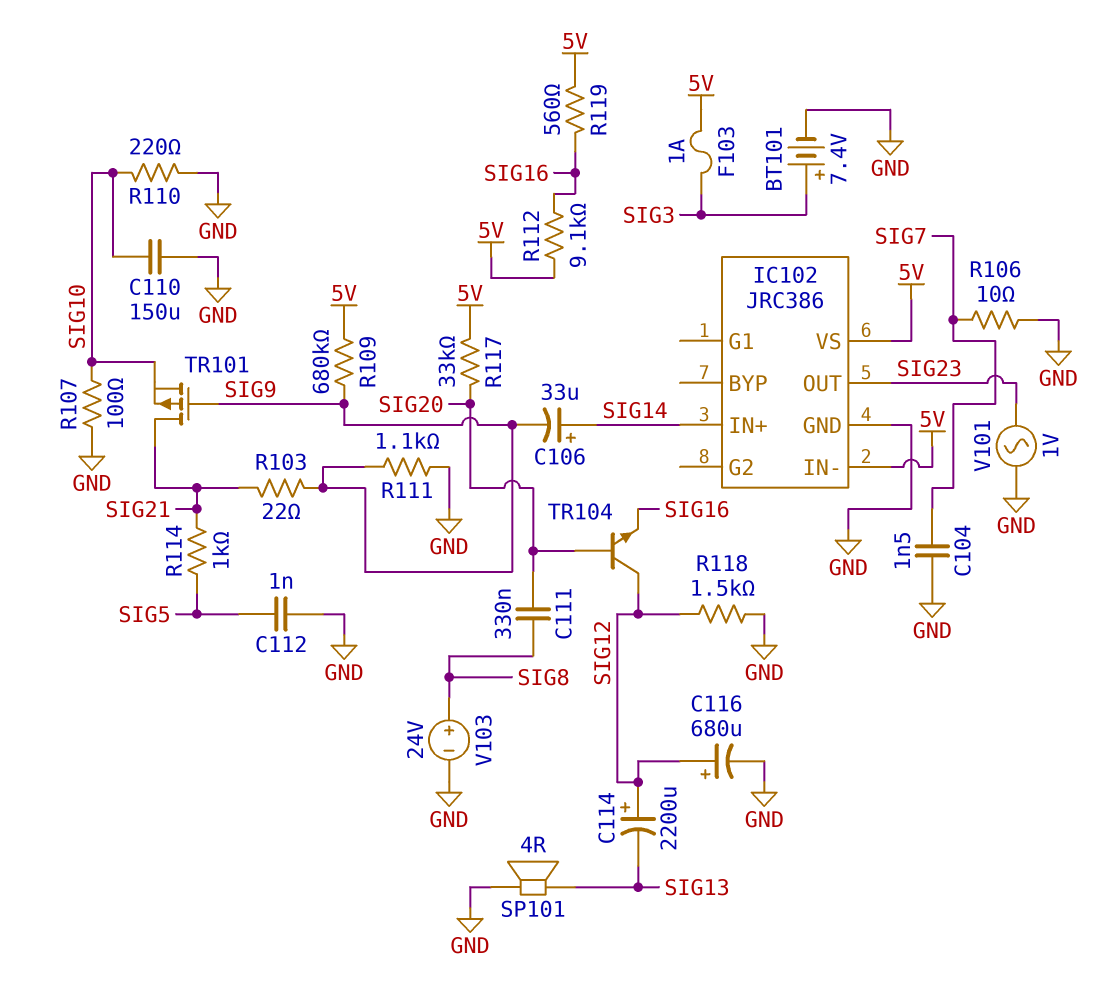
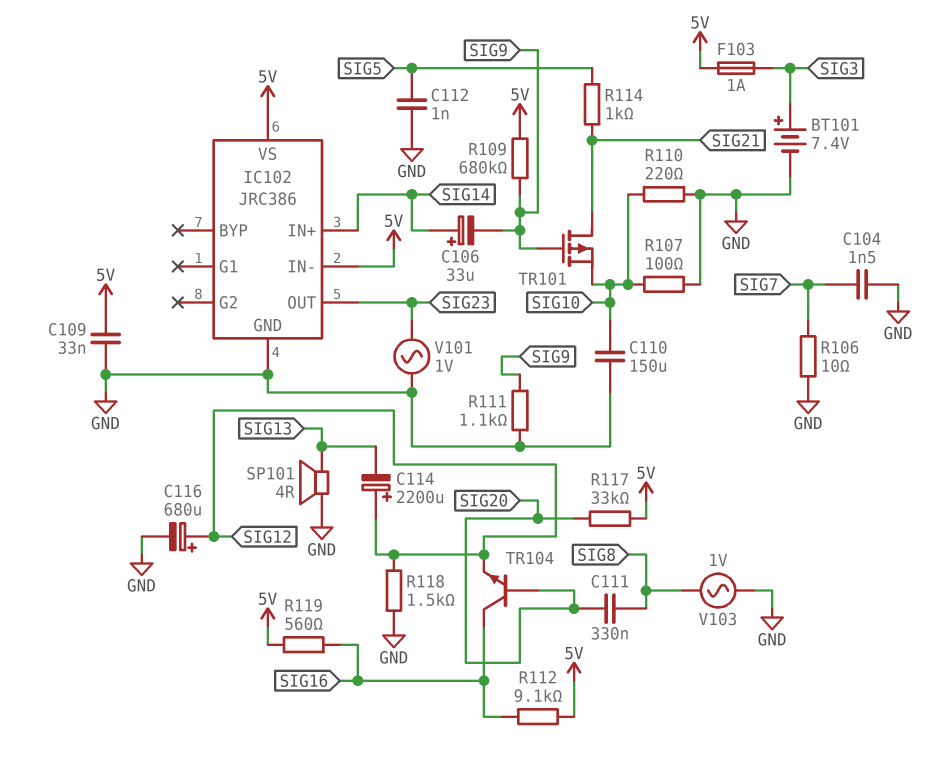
C109: none -> 33nF (5V, GND)
R103: 22 (SIG9, SIG21) -> none
TR104: NPN (B SIG20, C SIG12, E SIG16) -> NPN (B SIG20, C SIG16, E SIG12)
V103: 24V (plus SIG8, minus GND) -> AC 1V (GND, SIG8)

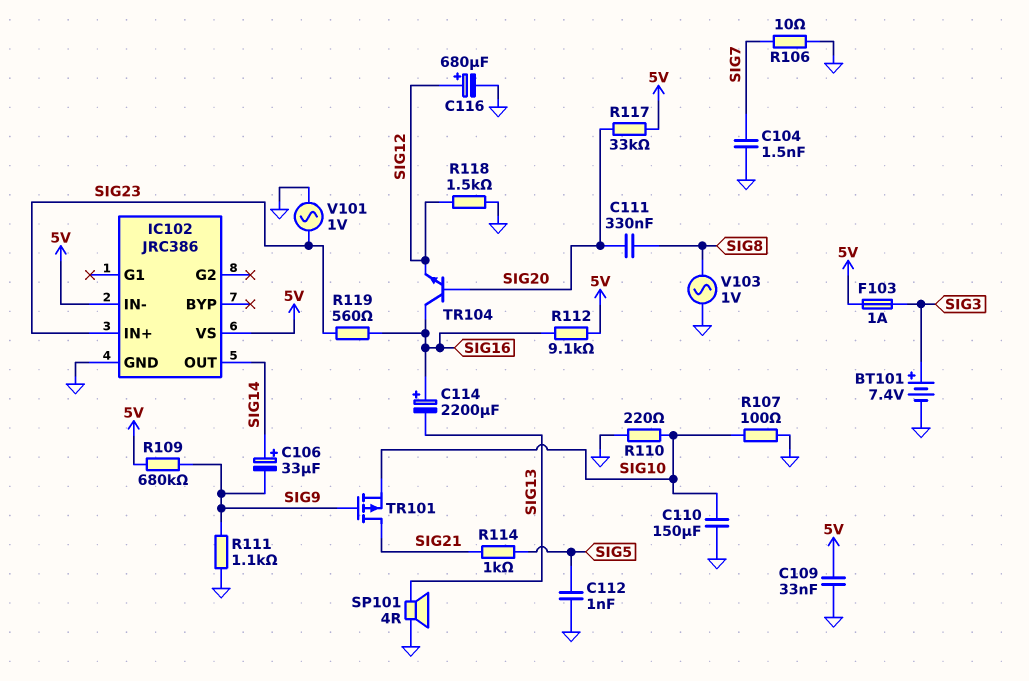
C114: 2200uF (plus SIG12, minus SIG13) -> 2200uF (plus SIG16, minus SIG13)
IC102 pin IN+: SIG14 -> SIG23
IC102 pin OUT: SIG23 -> SIG14
R119: 560 (5V, SIG16) -> 560 (SIG16, SIG23)

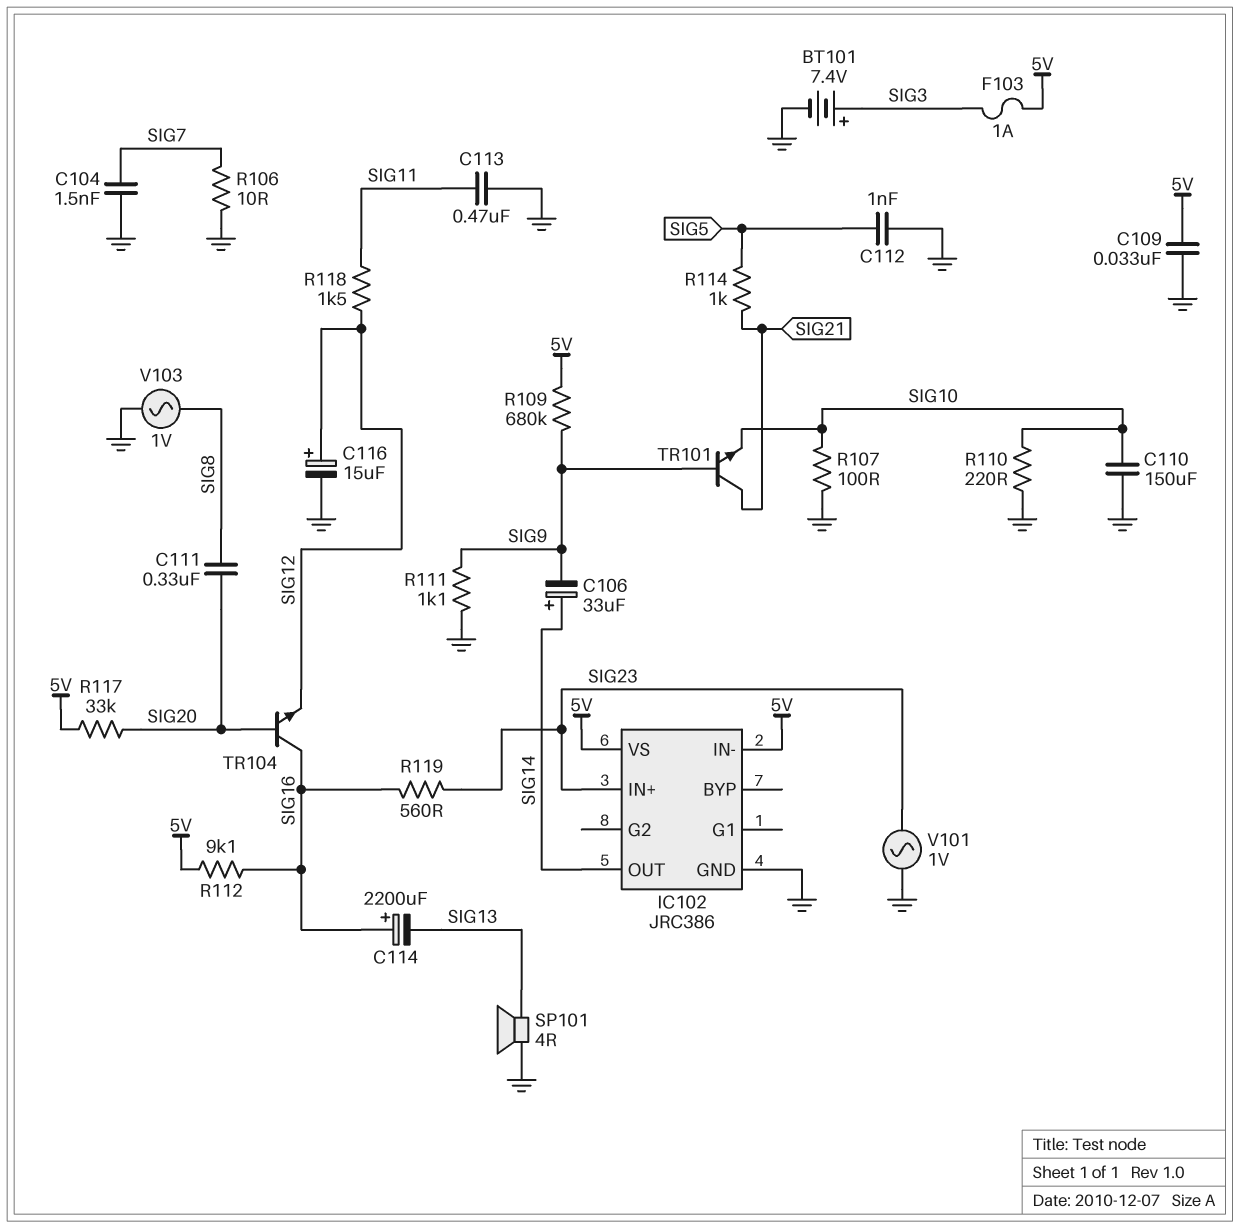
C113: none -> 470nF (GND, SIG11)
C116: 680uF (plus SIG12, minus GND) -> 15uF (plus SIG12, minus GND)
R118: 1.5k (GND, SIG12) -> 1.5k (SIG11, SIG12)
TR101: PMOS (G SIG9, D SIG21, S SIG10) -> NPN (B SIG9, C SIG21, E SIG10)

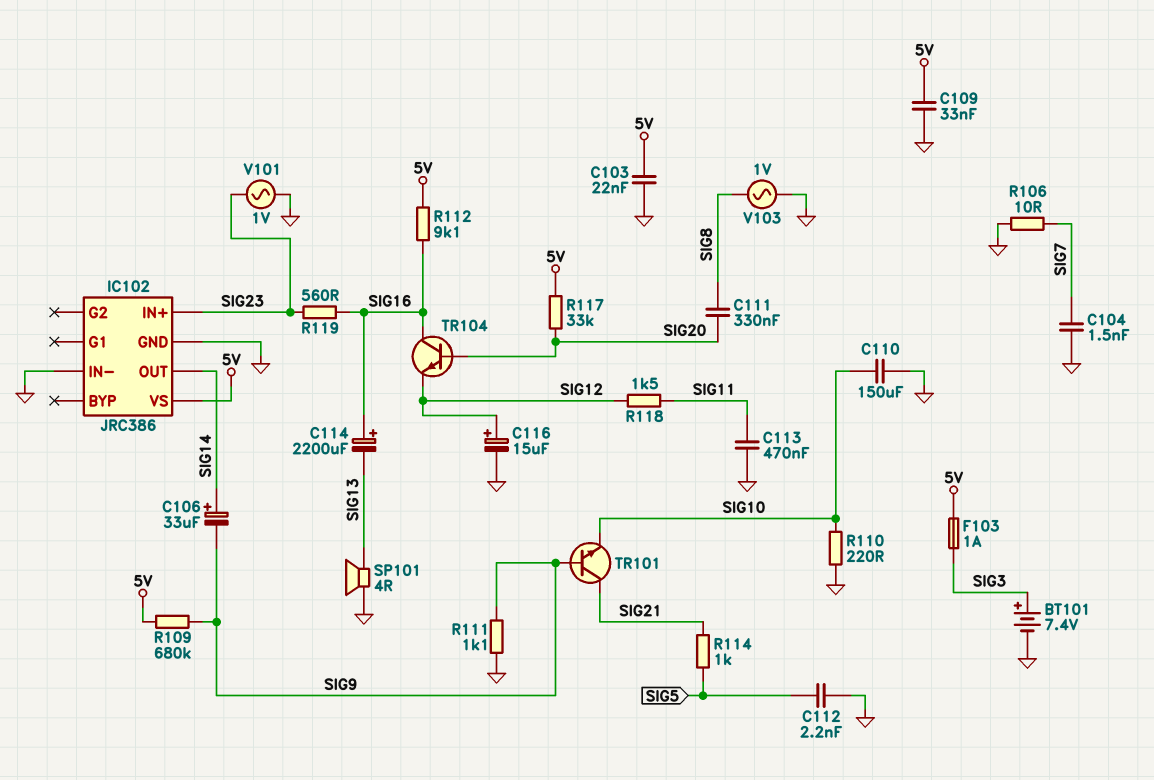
C103: none -> 22nF (5V, GND)
C112: 1nF (GND, SIG5) -> 2.2nF (GND, SIG5)
IC102 pin IN-: 5V -> GND
R107: 100 (GND, SIG10) -> none

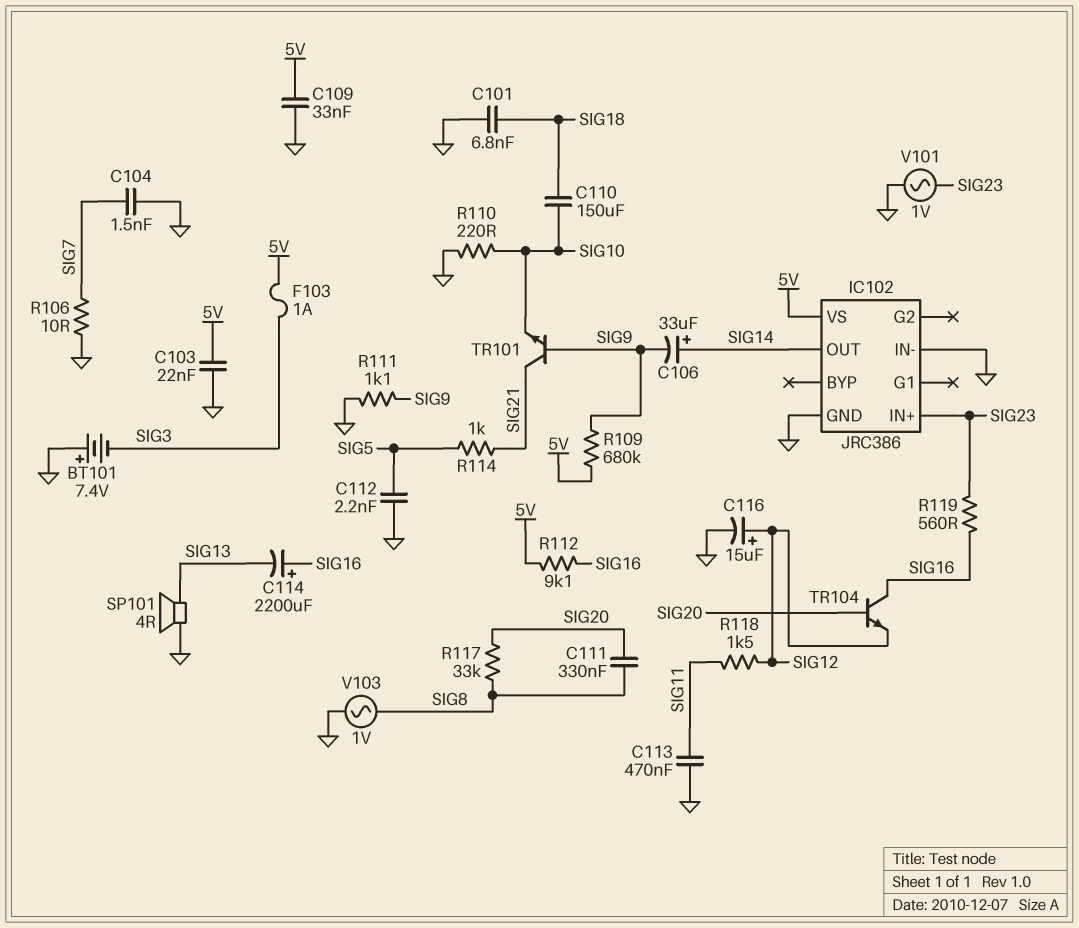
BT101: 7.4V (plus SIG3, minus GND) -> 7.4V (plus GND, minus SIG3)
C101: none -> 6.8nF (GND, SIG18)
C110: 150uF (GND, SIG10) -> 150uF (SIG10, SIG18)
R117: 33k (5V, SIG20) -> 33k (SIG8, SIG20)

